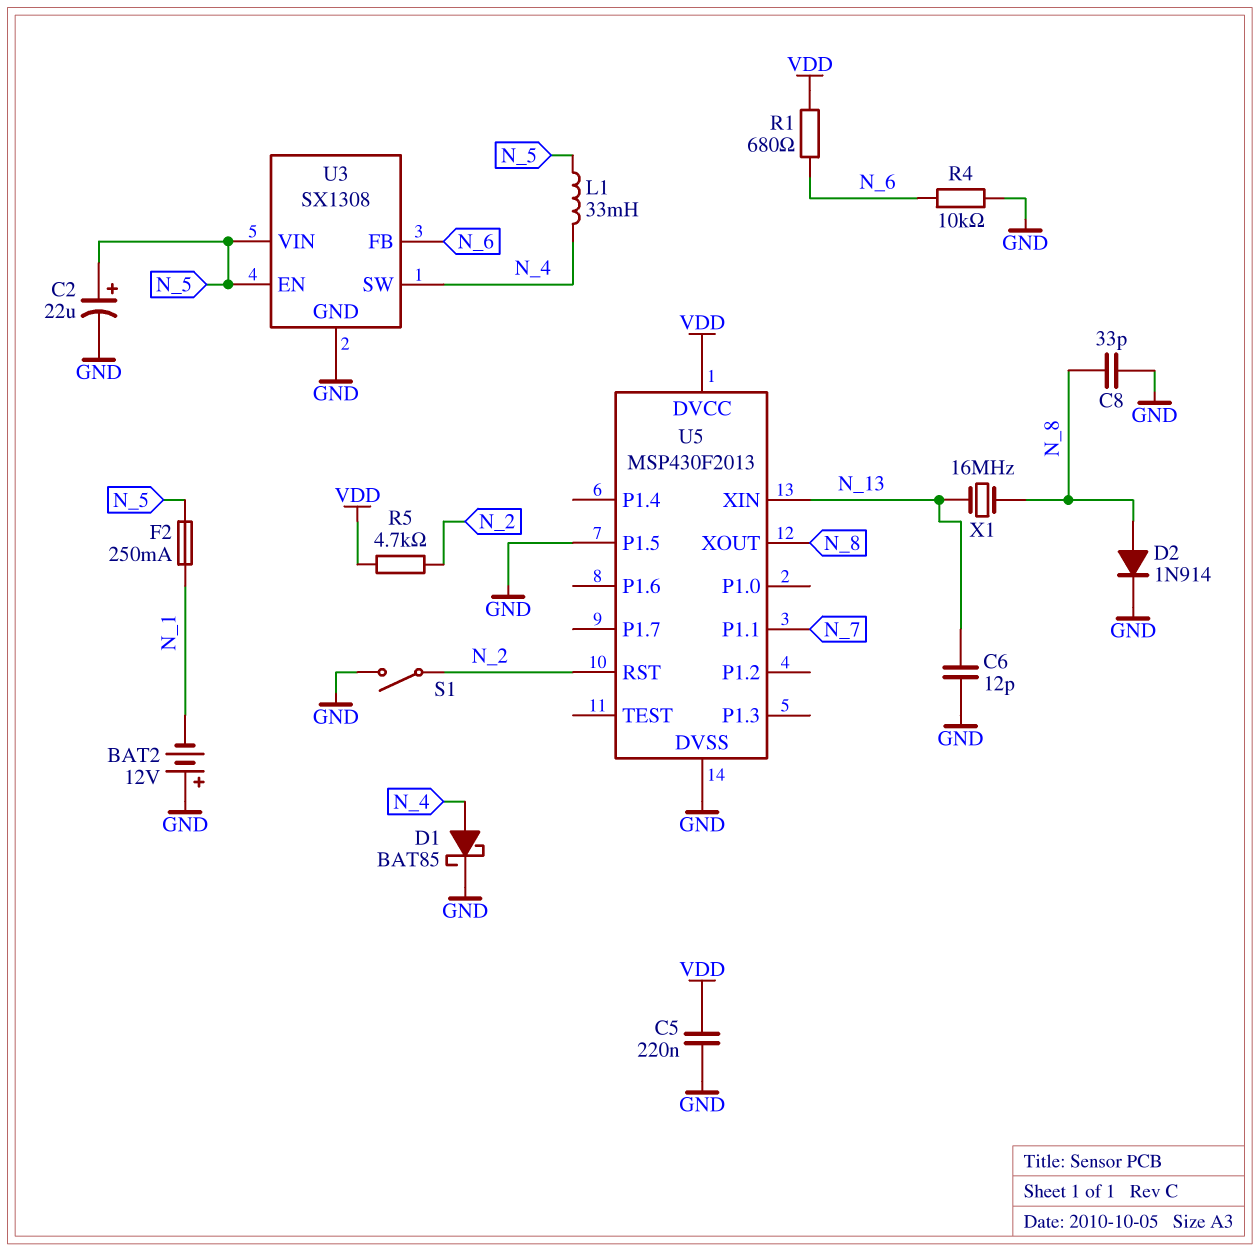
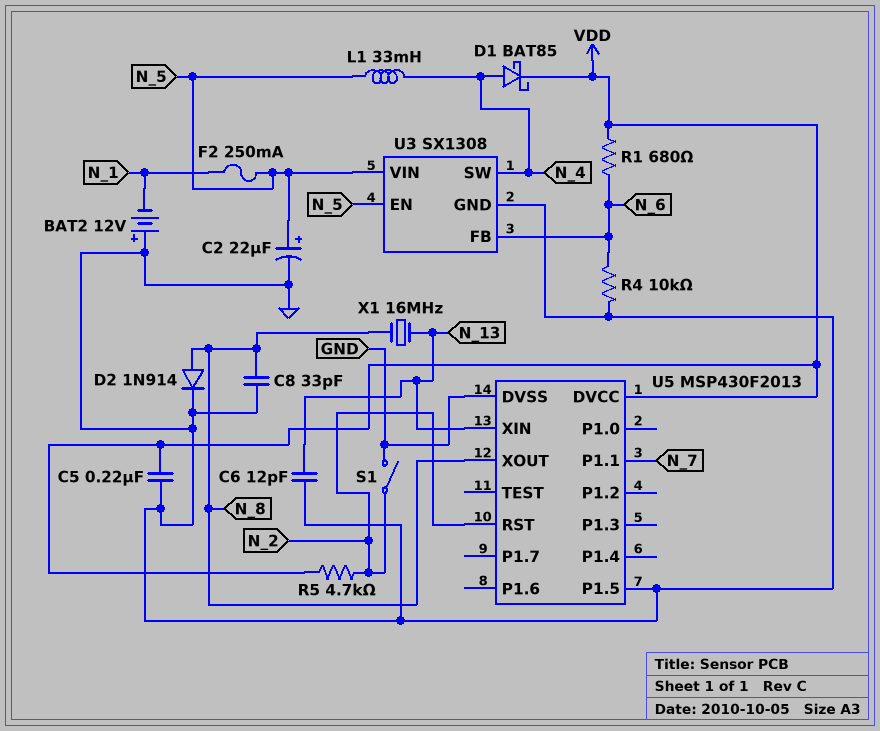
D1: schottky BAT85 (A N_4, K GND) -> schottky BAT85 (A N_4, K VDD)

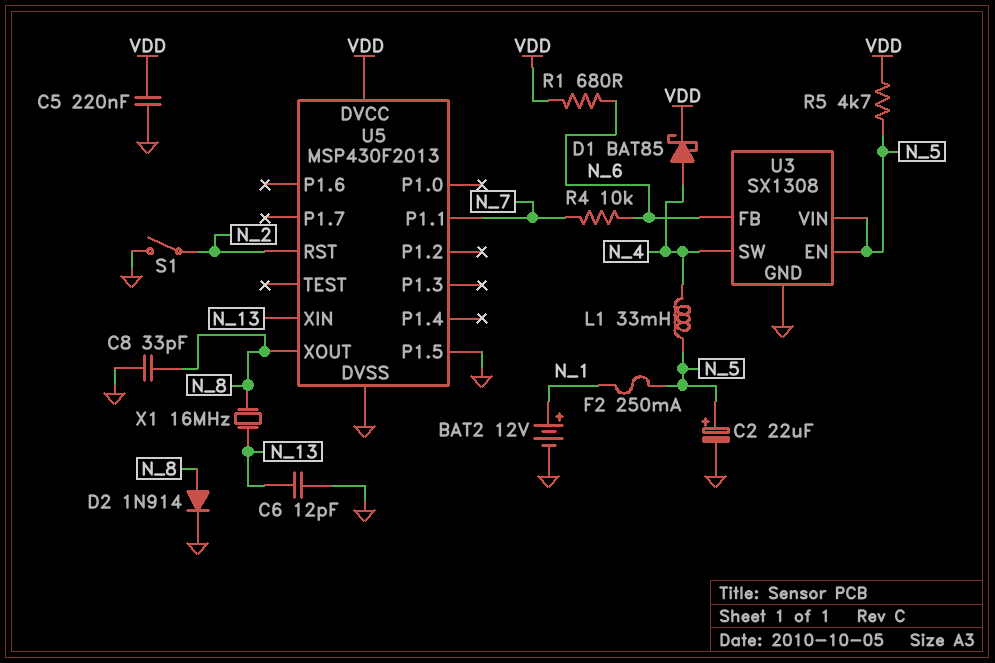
BAT2: 12V (plus GND, minus N_1) -> 12V (plus N_1, minus GND)
R4: 10k (GND, N_6) -> 10k (N_6, N_7)
R5: 4.7k (N_2, VDD) -> 4.7k (N_5, VDD)

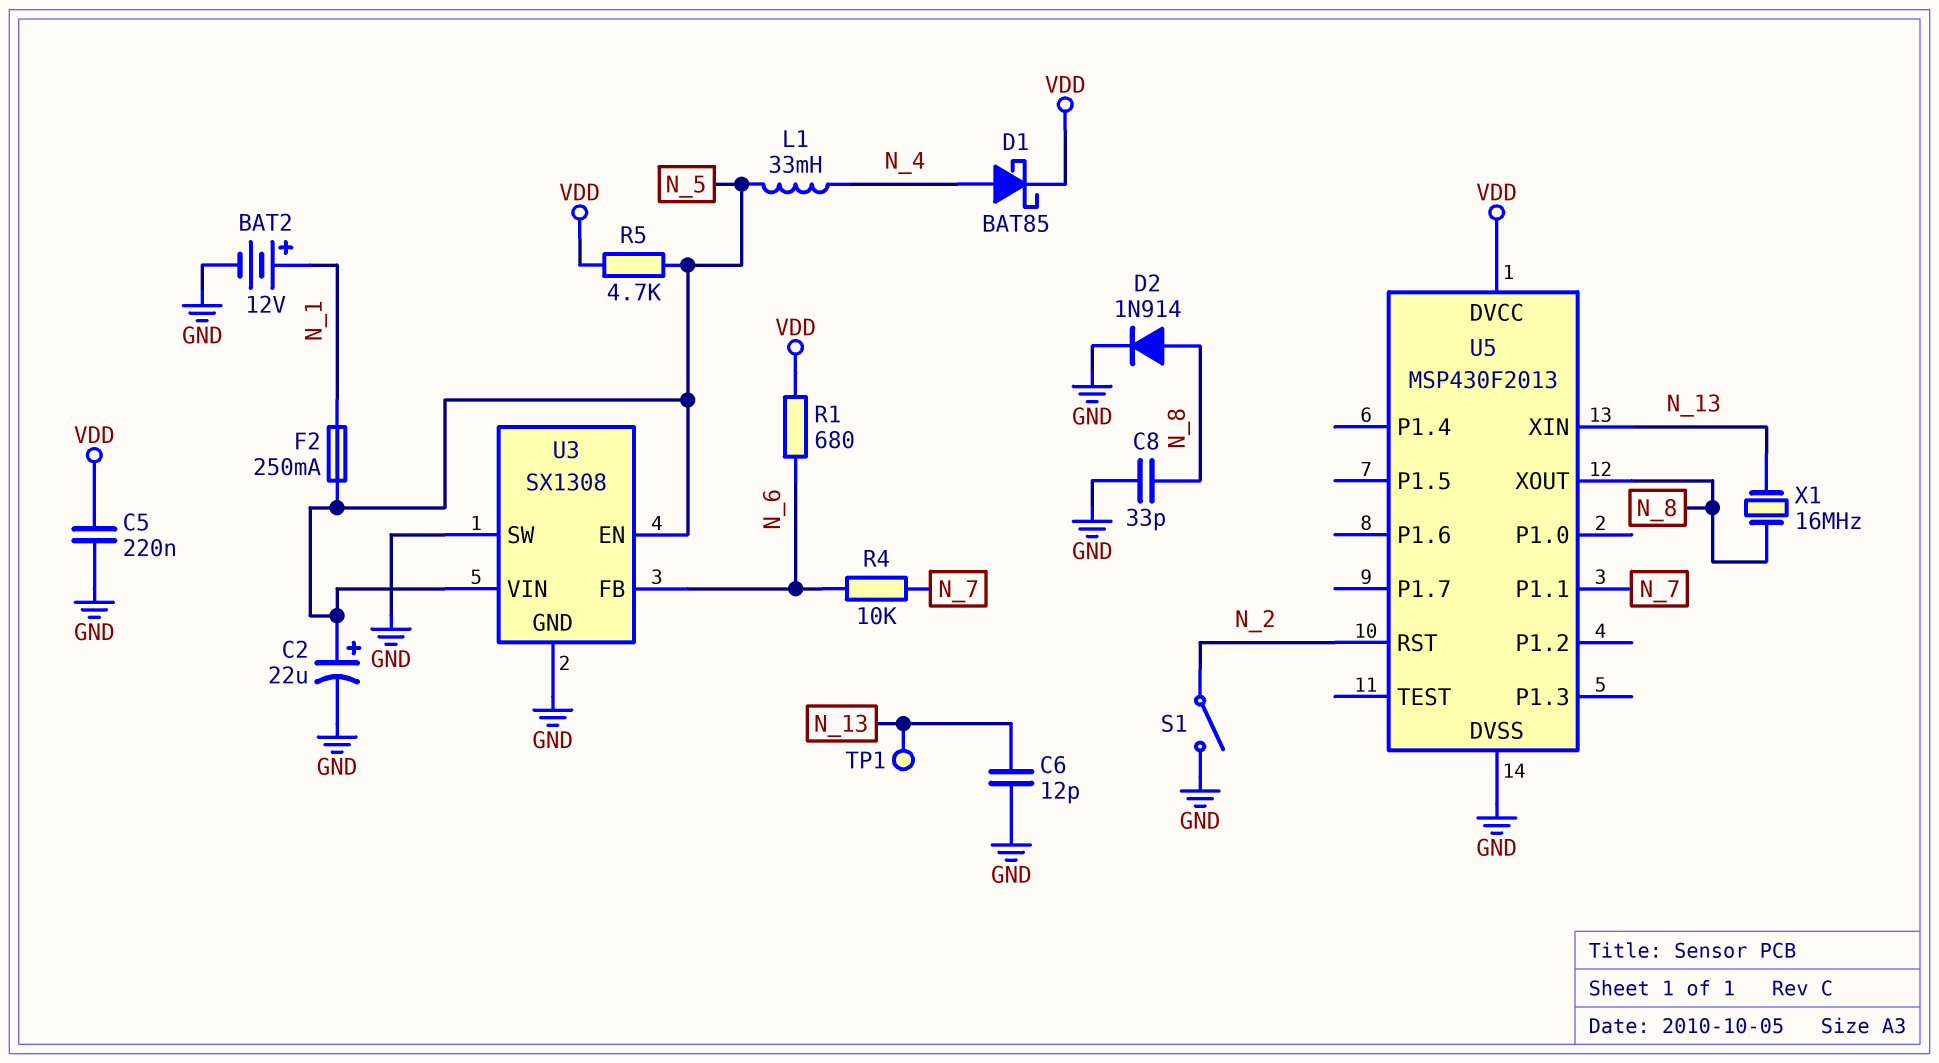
TP1: none -> test point (N_13)
U3 pin SW: N_4 -> GND
U5 pin P1.5: GND -> none

